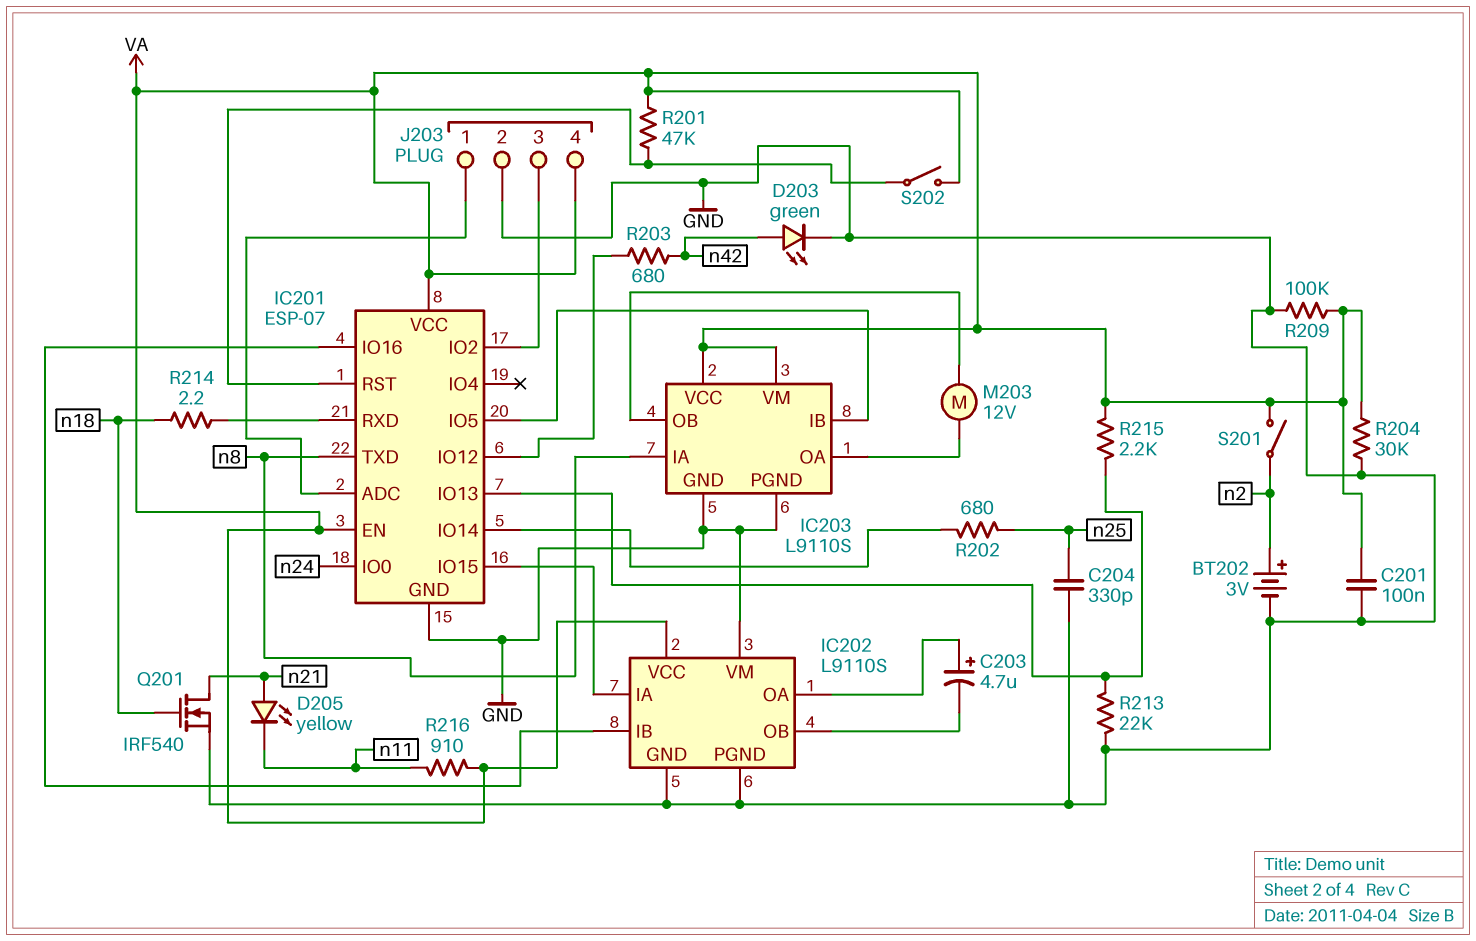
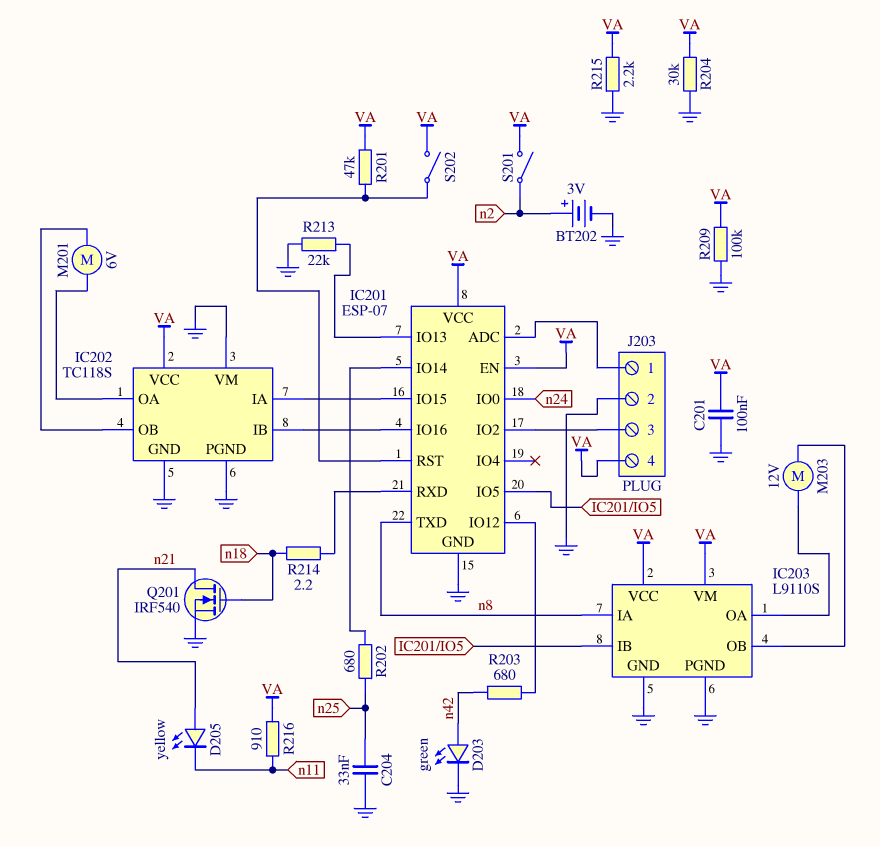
C203: 4.7uF (plus IC202/OA, minus IC202/OB) -> none
C204: 330pF (GND, n25) -> 33nF (GND, n25)
IC202: L9110S -> TC118S
M201: none -> motor 6V (IC202/OA, IC202/OB)
R215: 2.2k (IC201/IO13, VA) -> 2.2k (GND, VA)

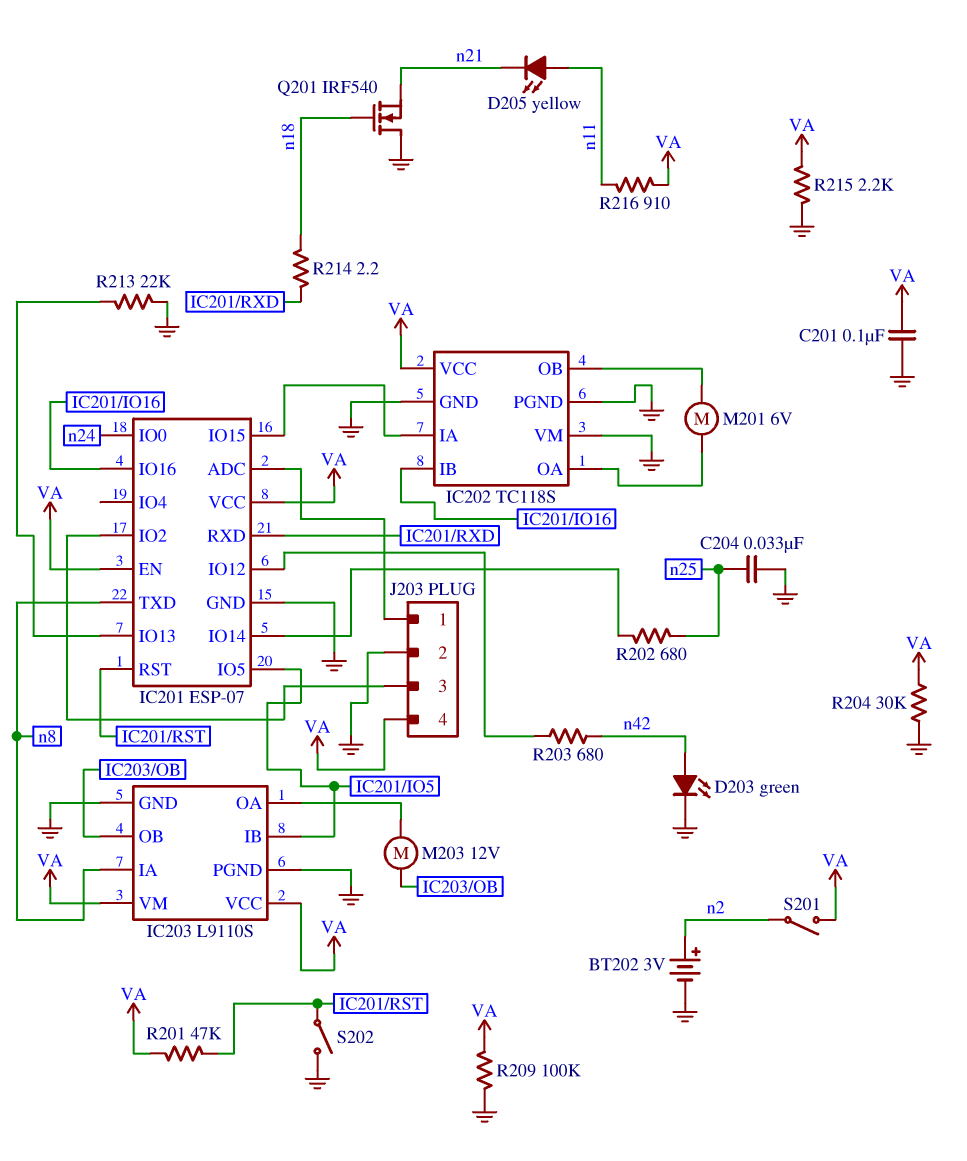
D205: LED yellow (A n21, K n11) -> LED yellow (A n11, K n21)
Q201: NMOS IRF540 (G n18, D n21, S GND) -> NMOS IRF540 (G n18, D GND, S n21)
S202: switch (IC201/RST, VA) -> switch (GND, IC201/RST)

